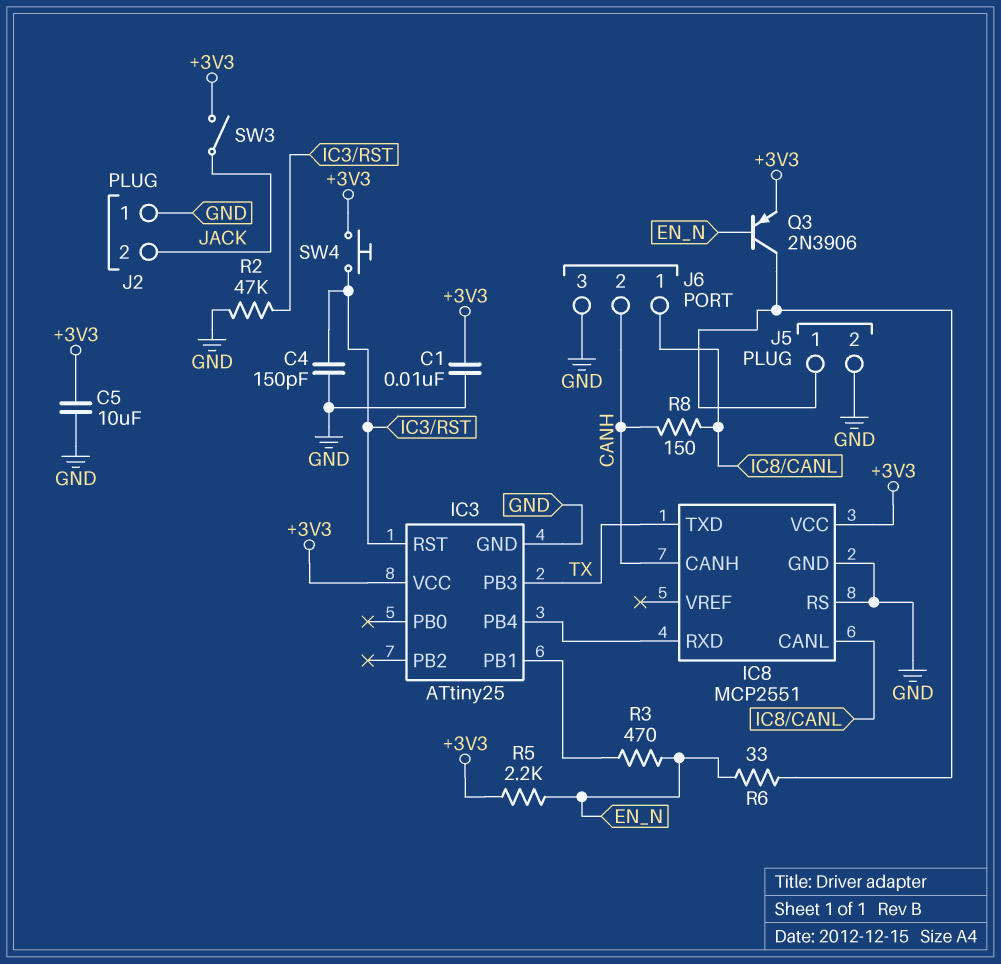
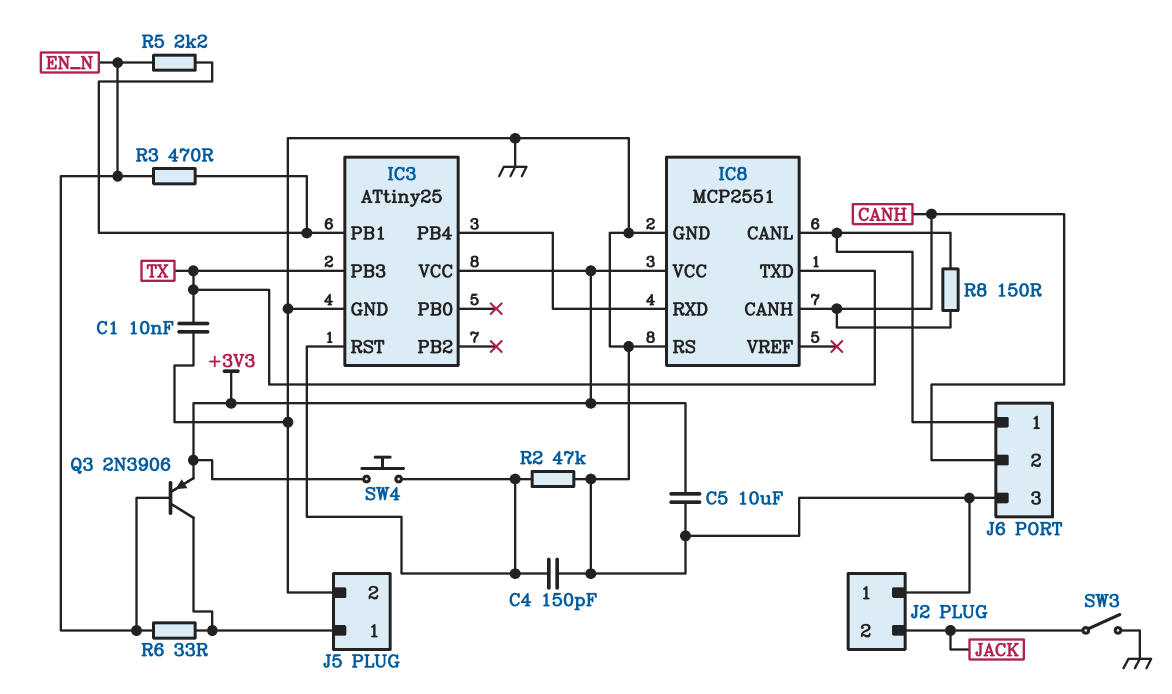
C1: 10nF (+3V3, GND) -> 10nF (GND, TX)
R5: 2.2k (+3V3, EN_N) -> 2.2k (EN_N, IC3/PB1)
SW3: switch (+3V3, JACK) -> switch (GND, JACK)

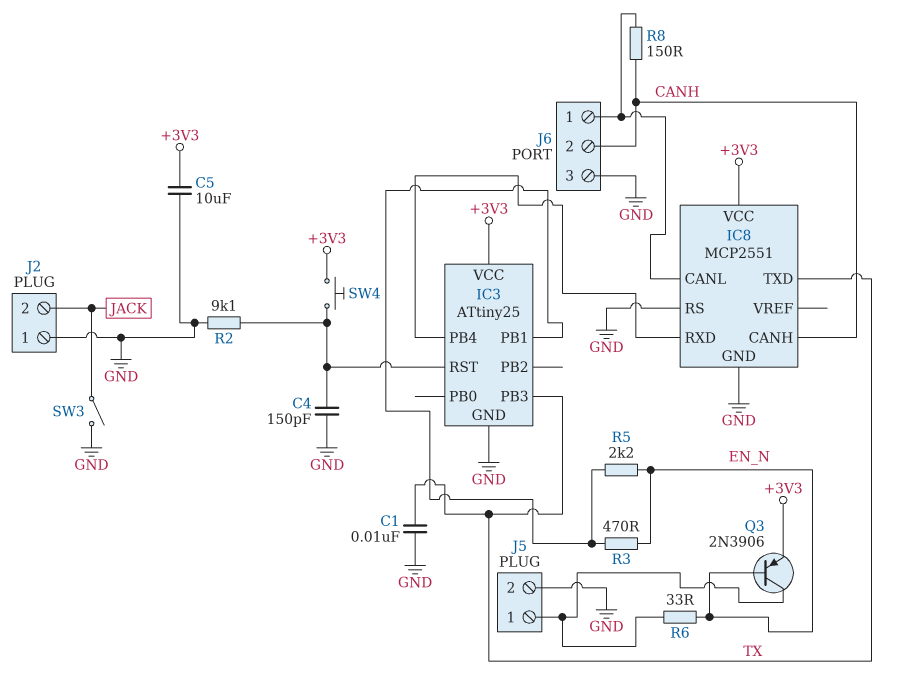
R2: 47k (GND, IC3/RST) -> 9.1k (GND, IC3/RST)

